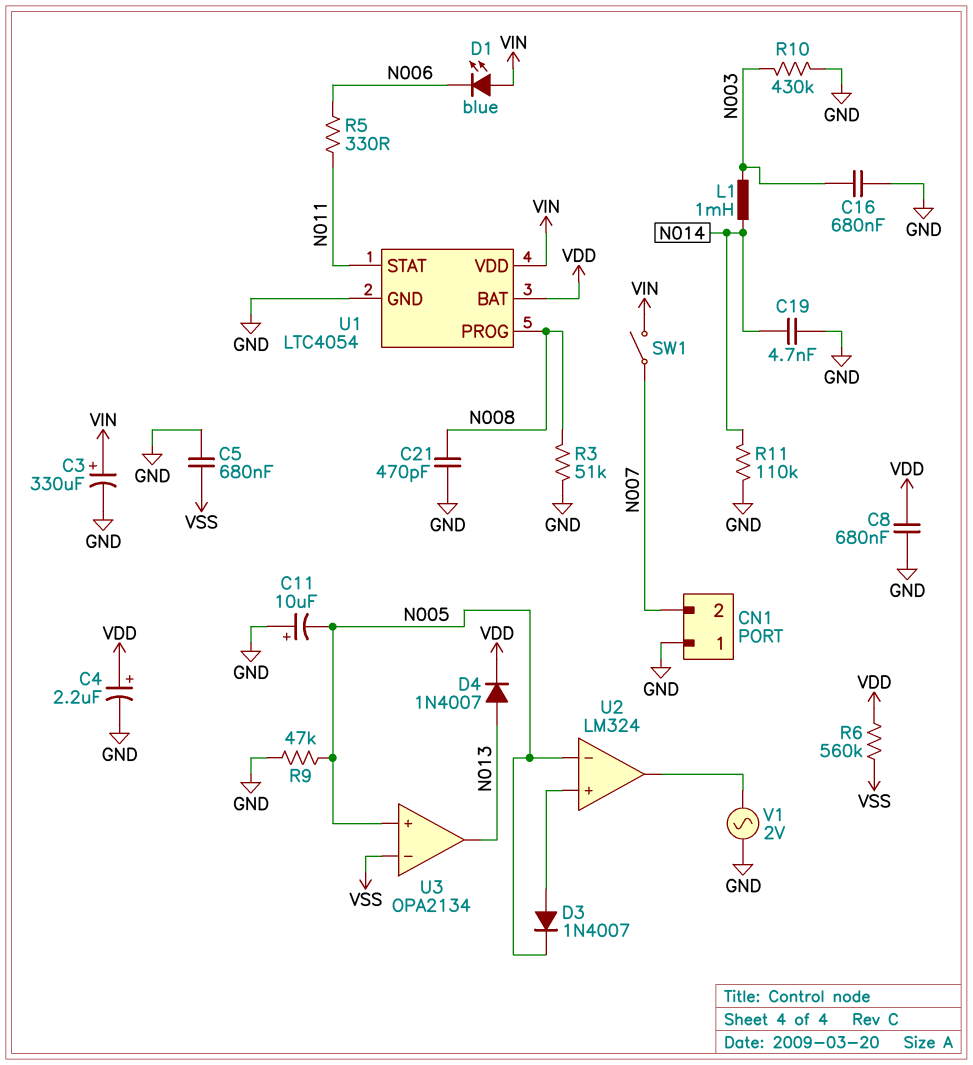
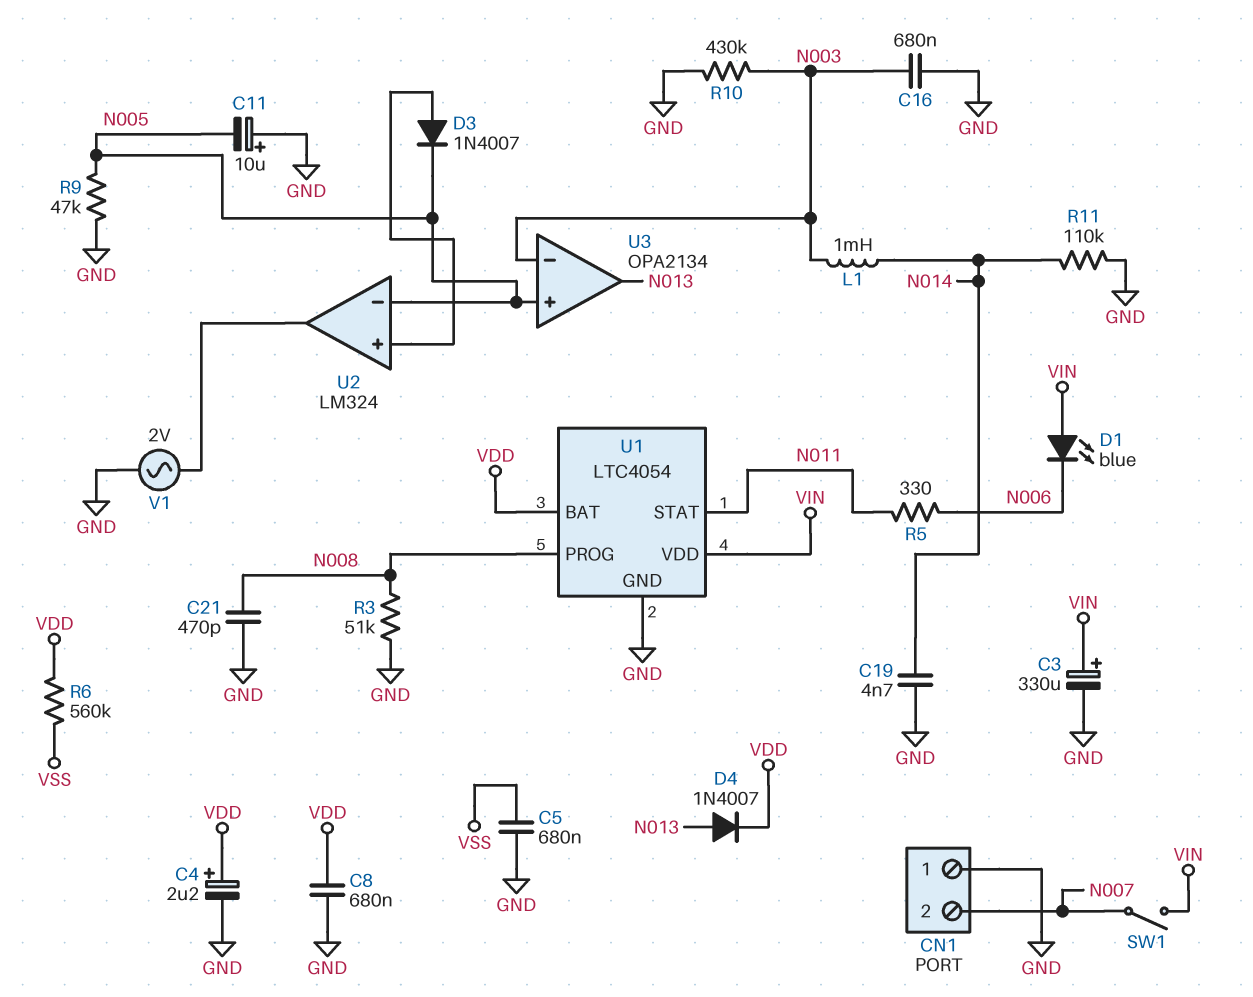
U3 pin in-: VSS -> N003

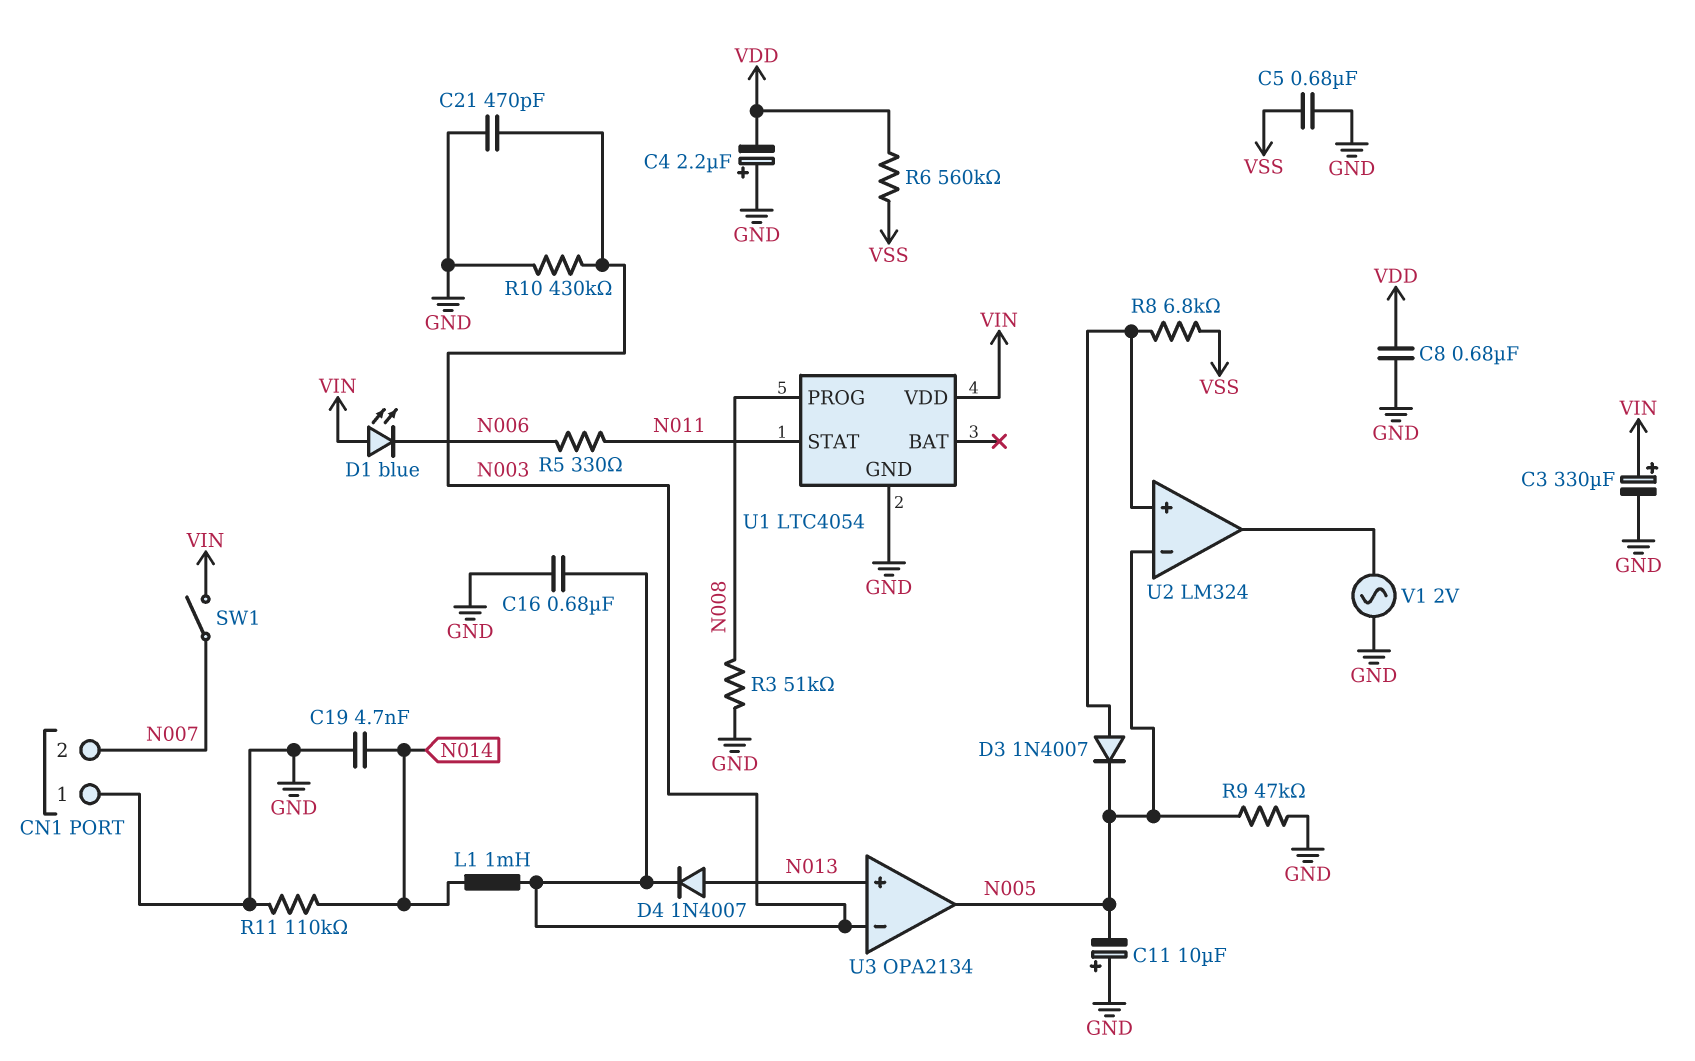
C4: 2.2uF (plus VDD, minus GND) -> 2.2uF (plus GND, minus VDD)
C21: 470pF (GND, N008) -> 470pF (GND, N003)
D4: diode 1N4007 (A N013, K VDD) -> diode 1N4007 (A N013, K N003)
R8: none -> 6.8k (U2/in+, VSS)
U1 pin BAT: VDD -> none
U3 pin in+: N005 -> N013
U3 pin out: N013 -> N005

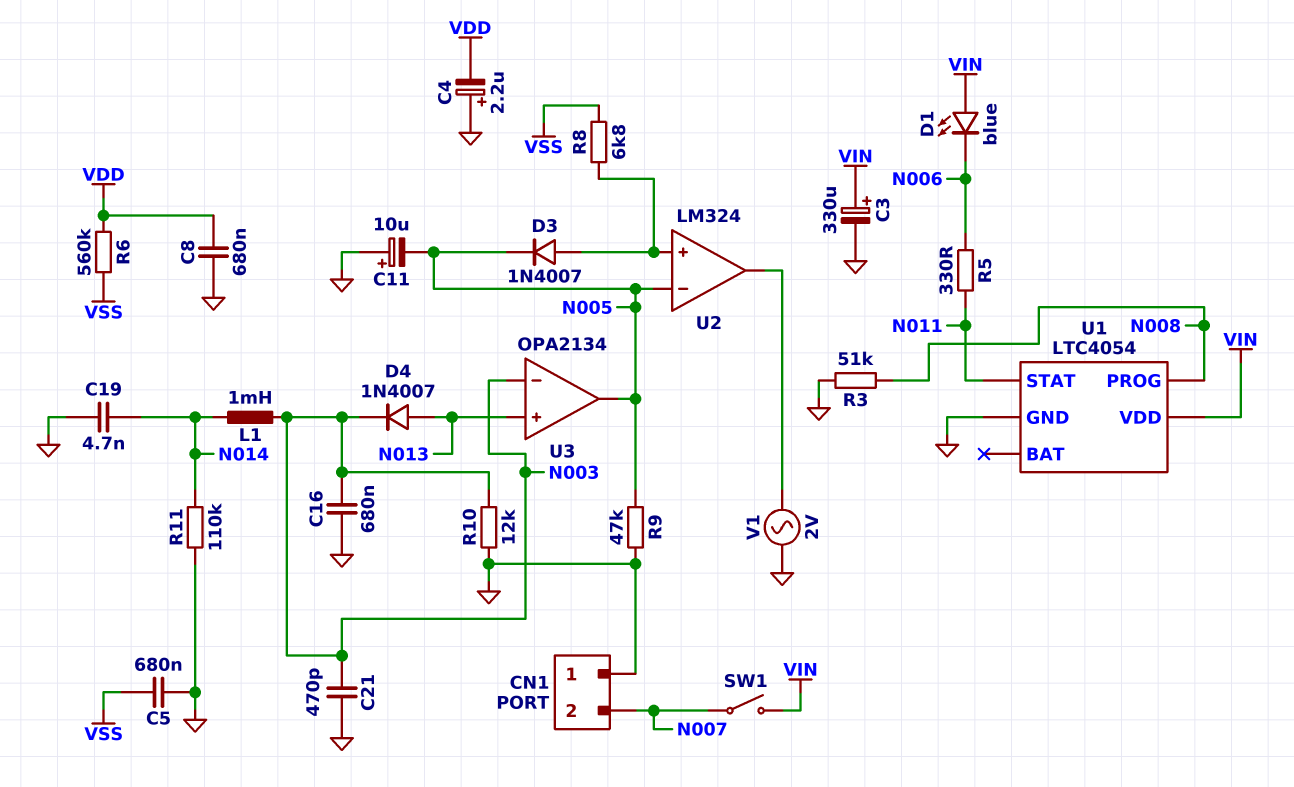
R10: 430k (GND, N003) -> 12k (GND, N003)

